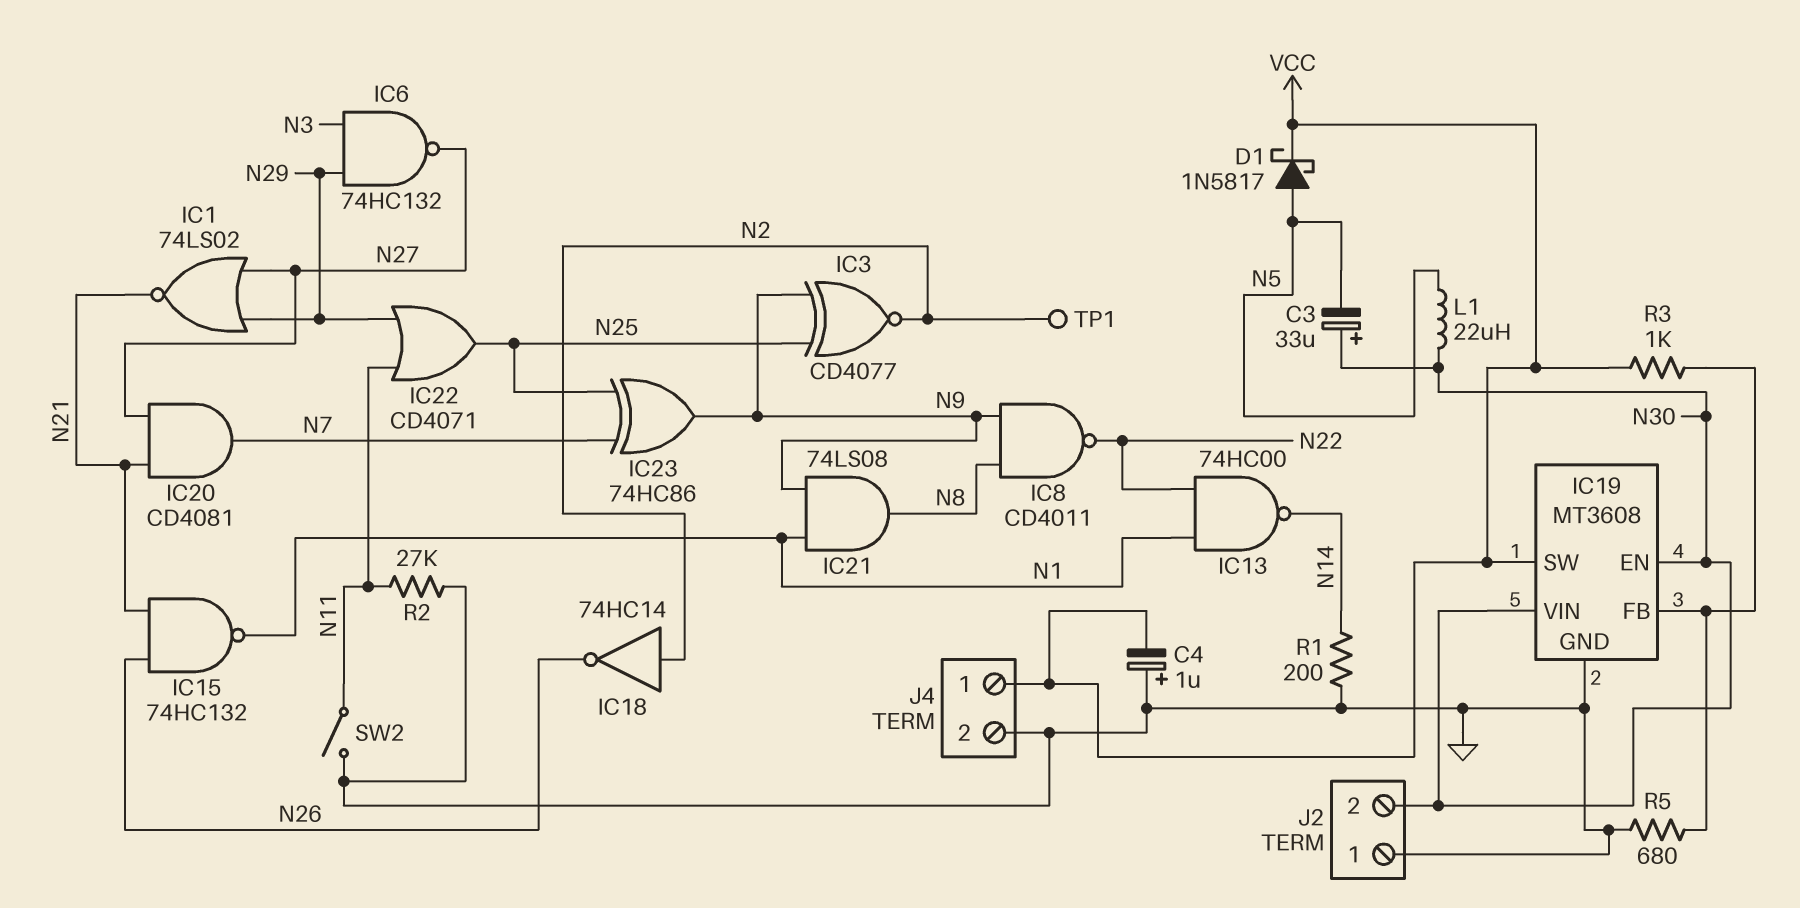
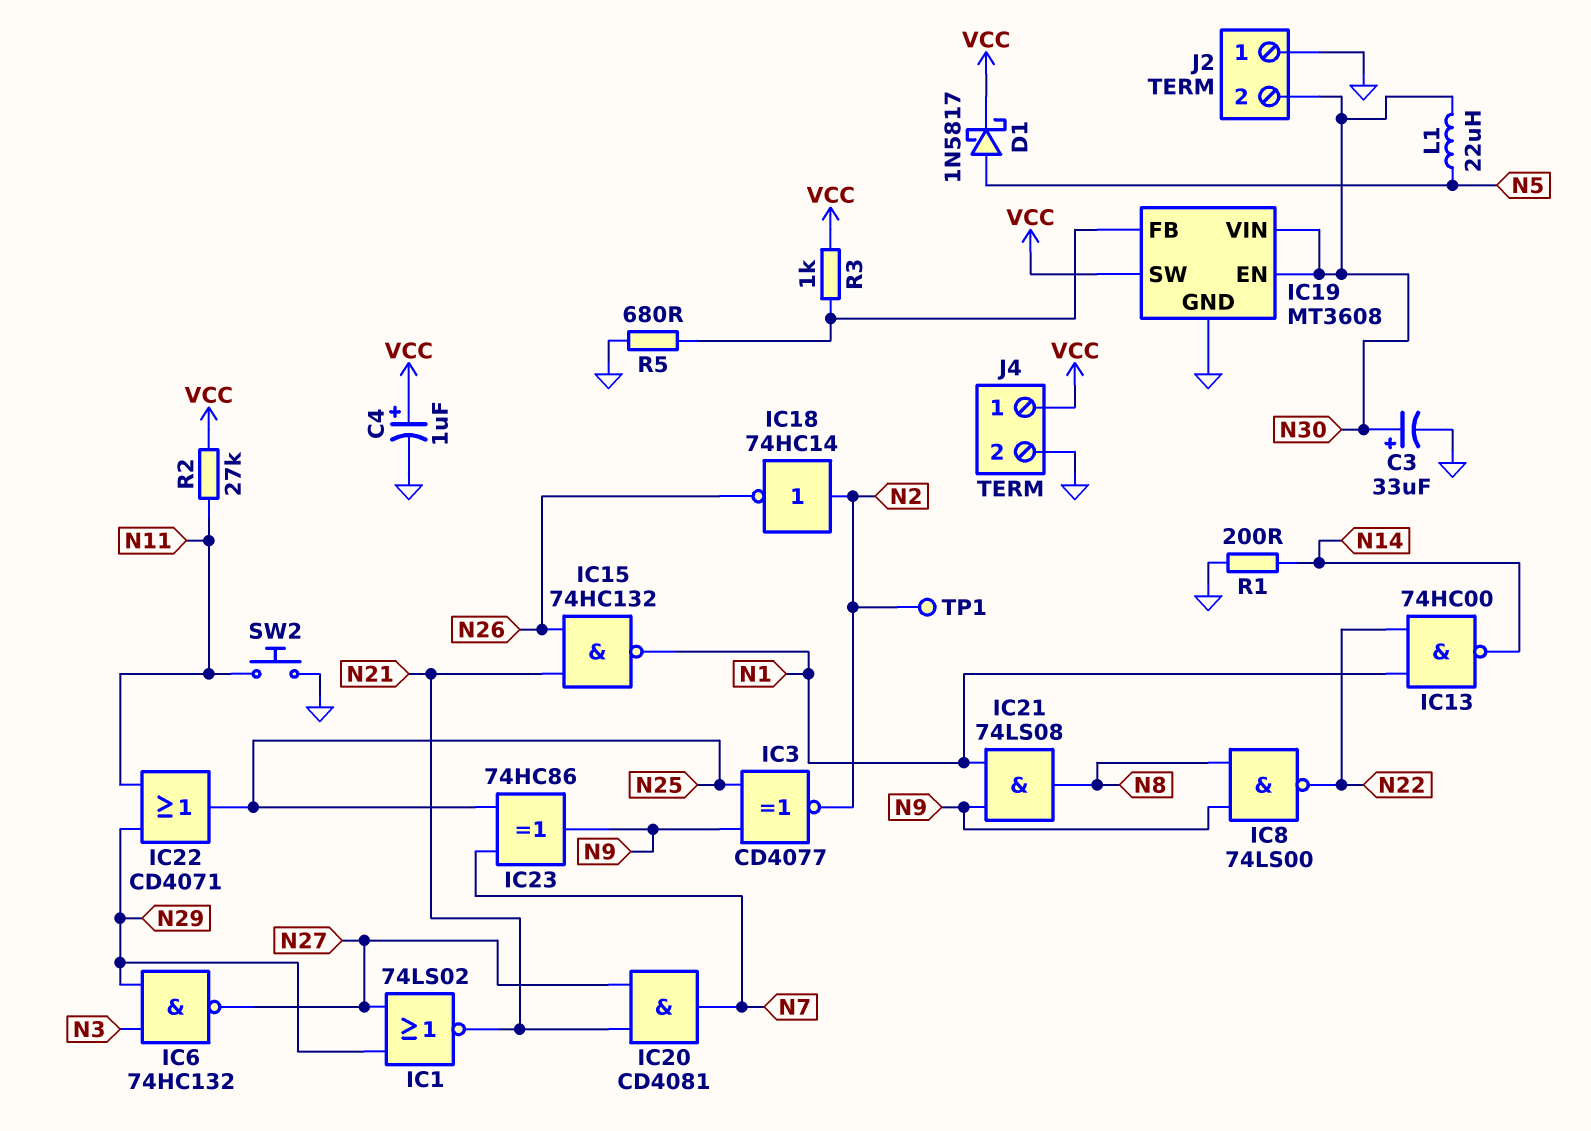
C3: 33uF (plus N30, minus N5) -> 33uF (plus N30, minus GND)
C4: 1uF (plus GND, minus VCC) -> 1uF (plus VCC, minus GND)
IC8: NAND CD4011 (in N8, in N9, out N22) -> NAND 74LS00 (in N8, in N9, out N22)
R2: 27k (GND, N11) -> 27k (N11, VCC)
SW2: switch (GND, N11) -> button (GND, N11)

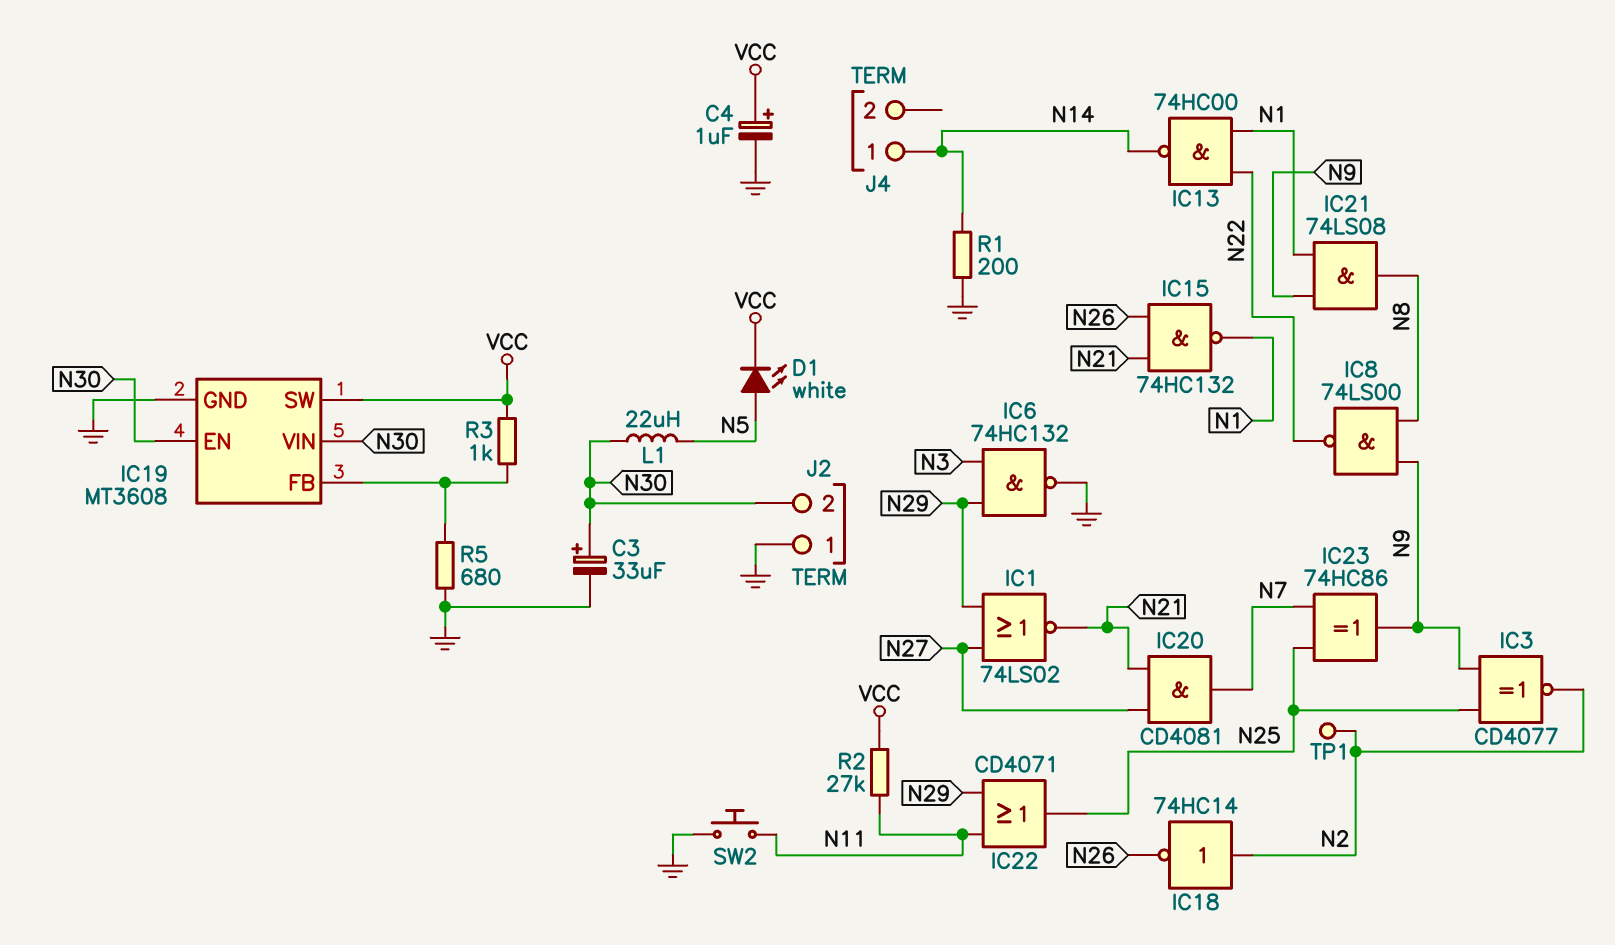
D1: schottky 1N5817 (A N5, K VCC) -> LED white (A N5, K VCC)
IC6: NAND 74HC132 (in N3, in N29, out N27) -> NAND 74HC132 (in N3, in N29, out GND)
J4 pin 1: VCC -> N14
J4 pin 2: GND -> none

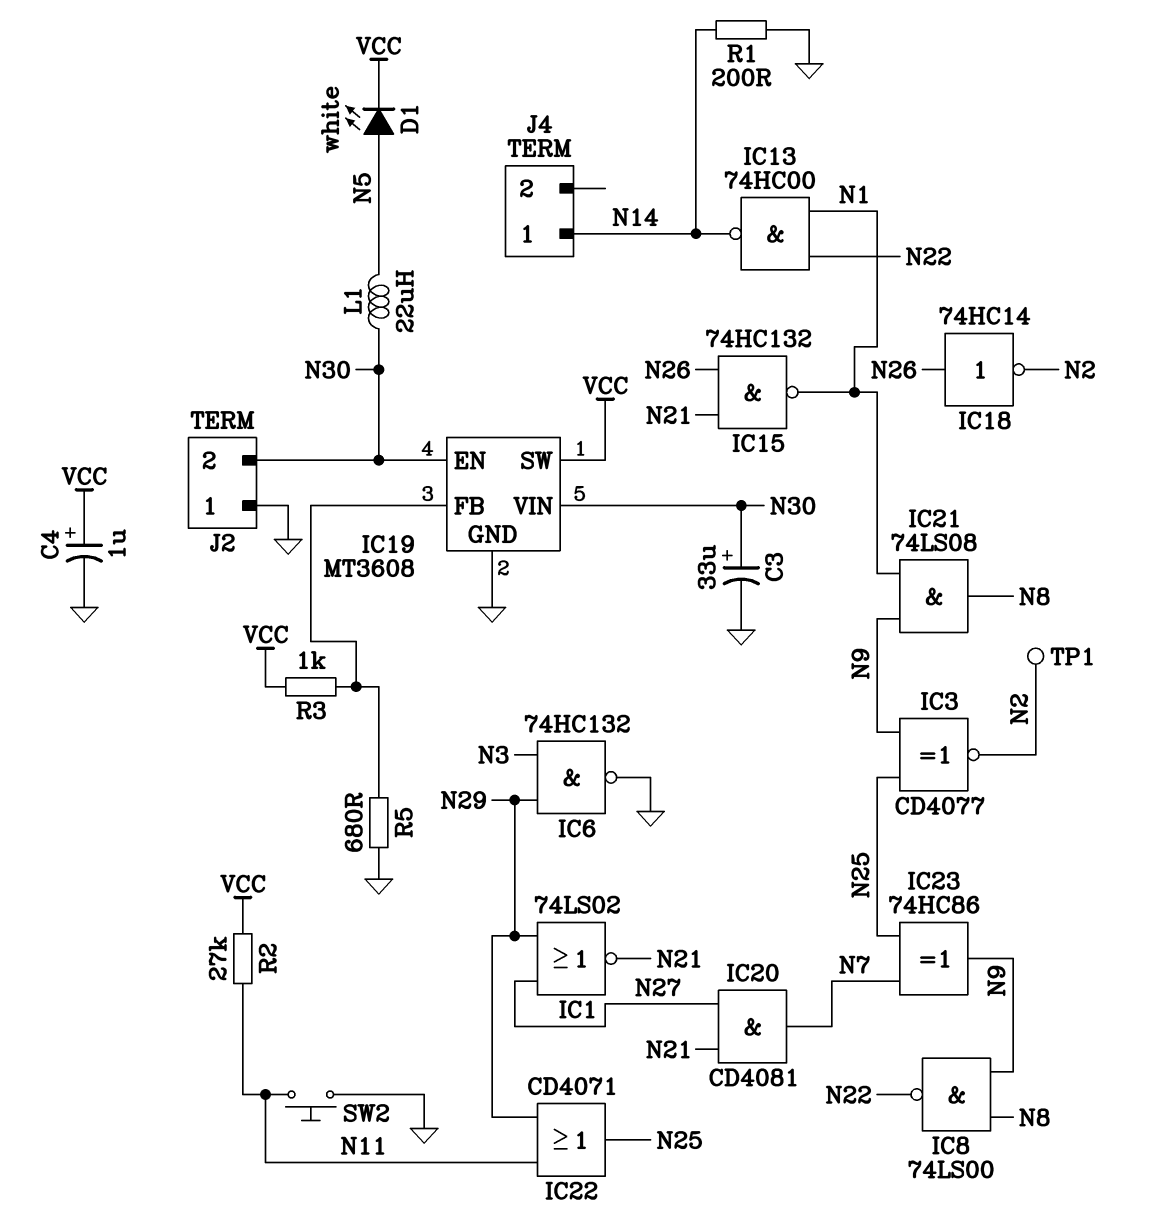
IC18: NOT 74HC14 (in N2, out N26) -> NOT 74HC14 (in N26, out N2)

